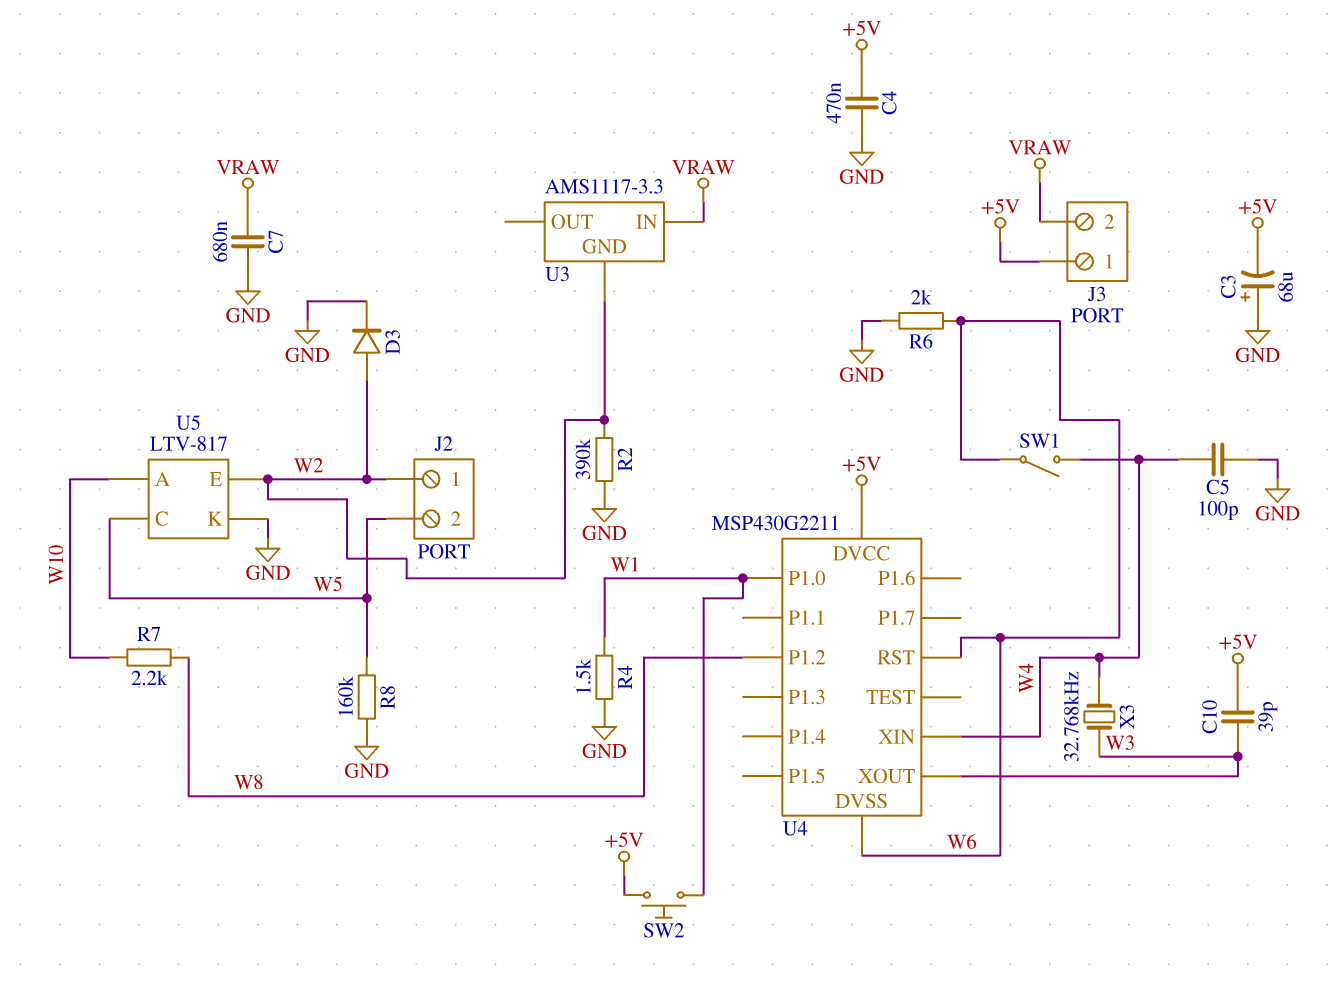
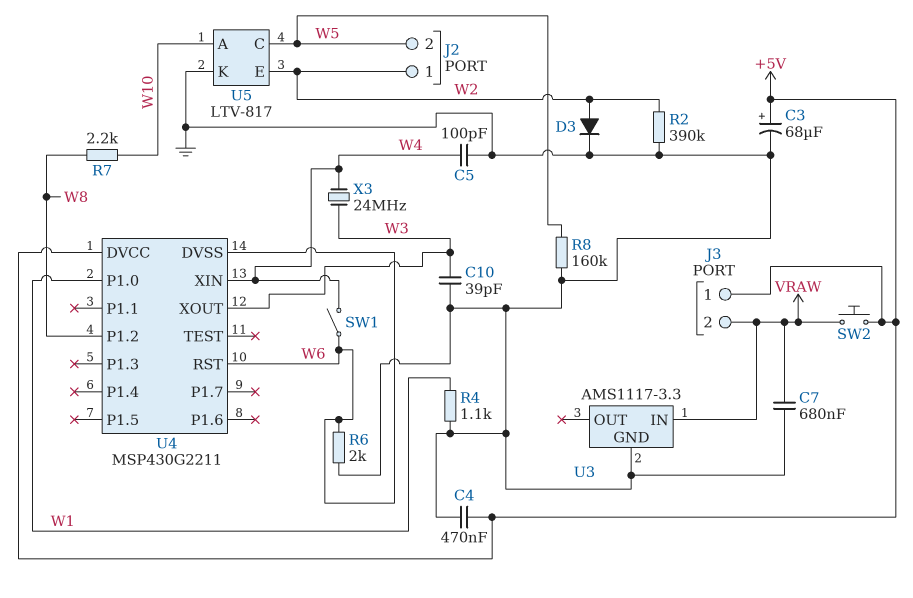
C3: 68uF (plus GND, minus +5V) -> 68uF (plus +5V, minus GND)
C10: 39pF (+5V, W3) -> 39pF (GND, W3)
R4: 1.5k (GND, W1) -> 1.1k (GND, W1)
SW2: button (+5V, W1) -> button (+5V, VRAW)
U3 pin GND: W2 -> GND
X3: 32.768kHz (W3, W4) -> 24MHz (W3, W4)

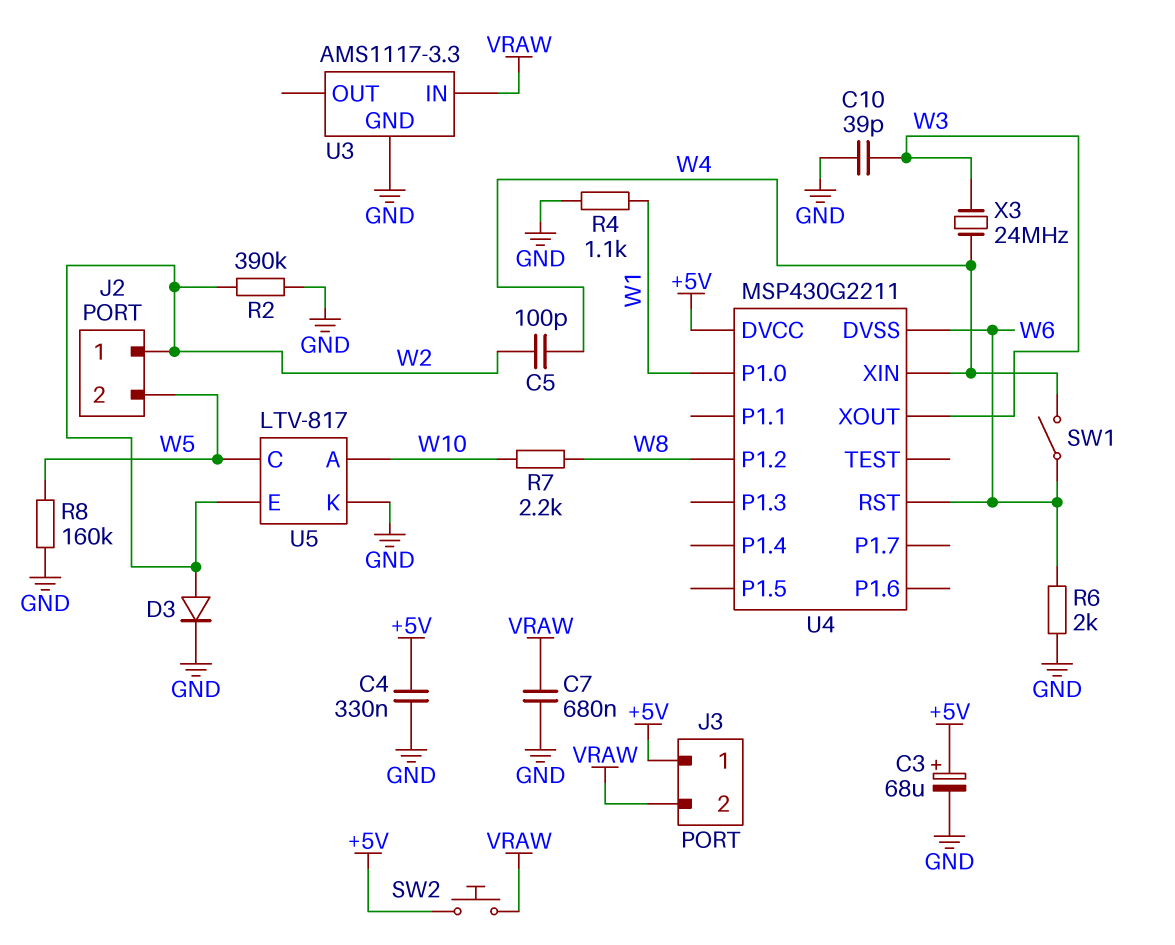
C4: 470nF (+5V, GND) -> 330nF (+5V, GND)
C5: 100pF (GND, W4) -> 100pF (W2, W4)

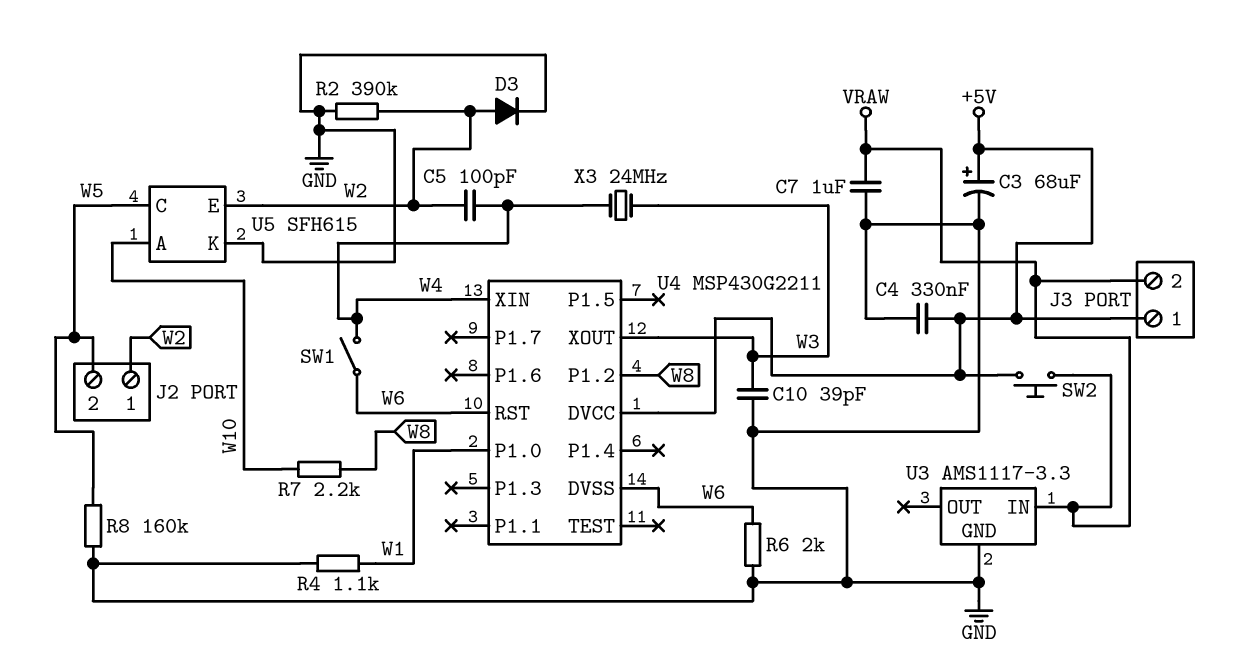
C7: 680nF (GND, VRAW) -> 1uF (GND, VRAW)
U5: LTV-817 -> SFH615

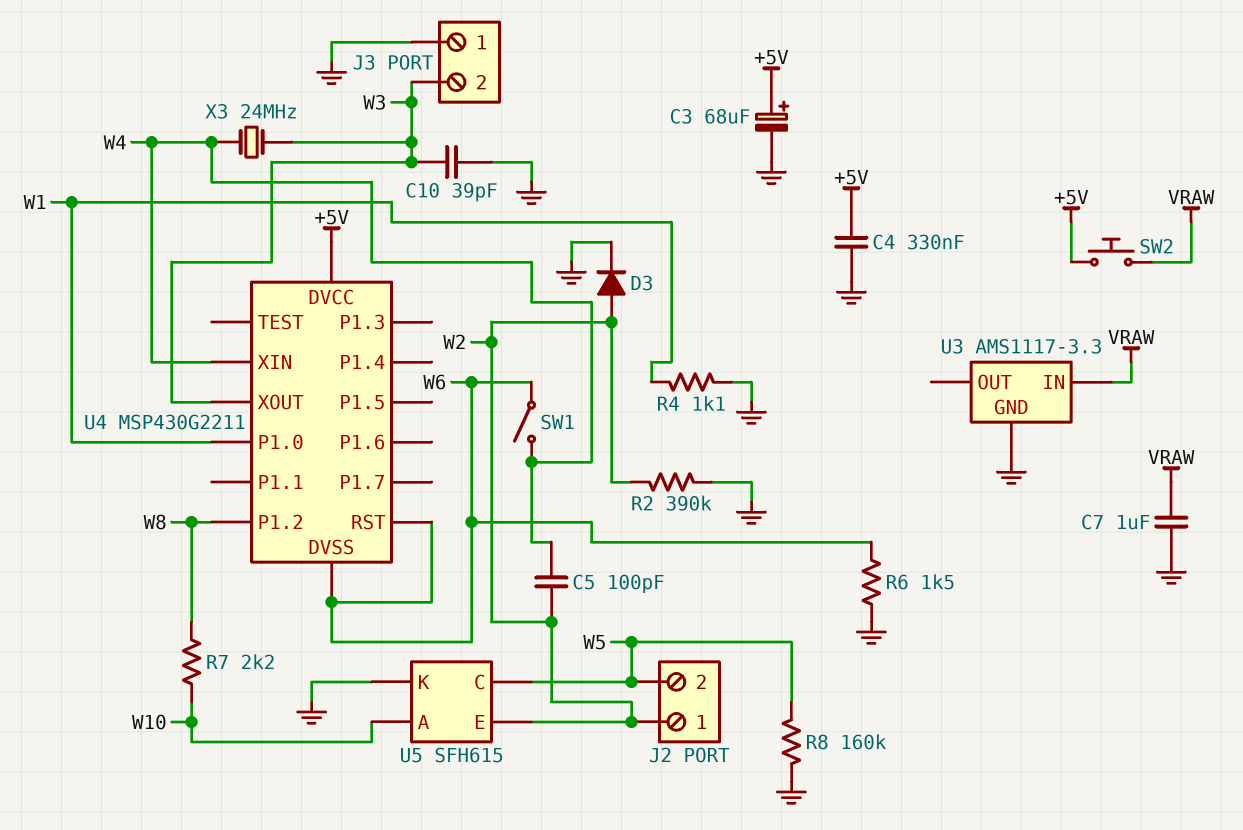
J3 pin 1: +5V -> GND
J3 pin 2: VRAW -> W3
R6: 2k (GND, W6) -> 1.5k (GND, W6)

